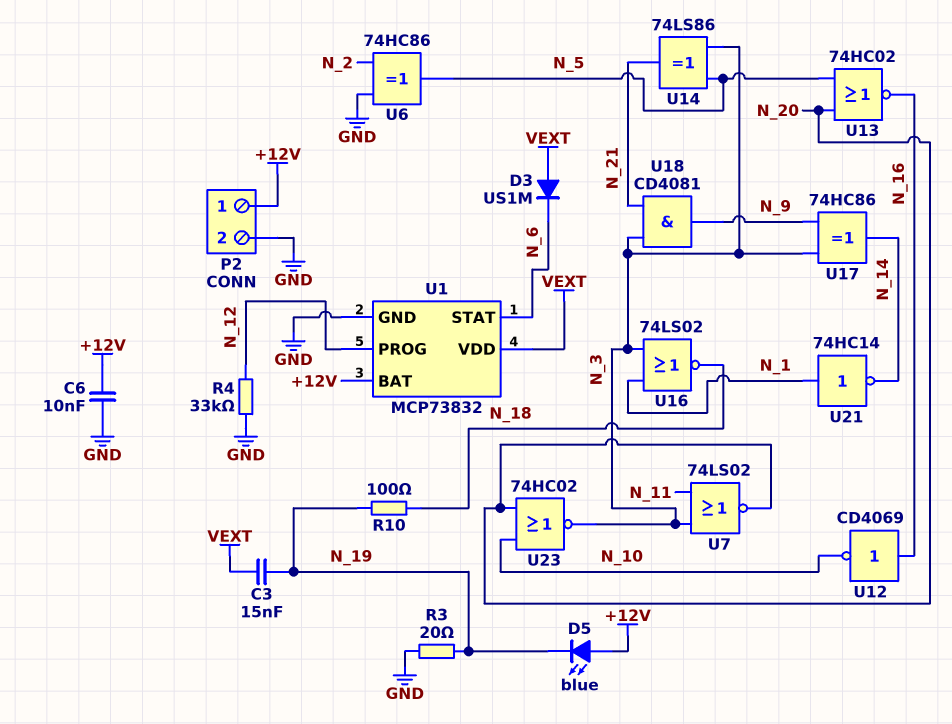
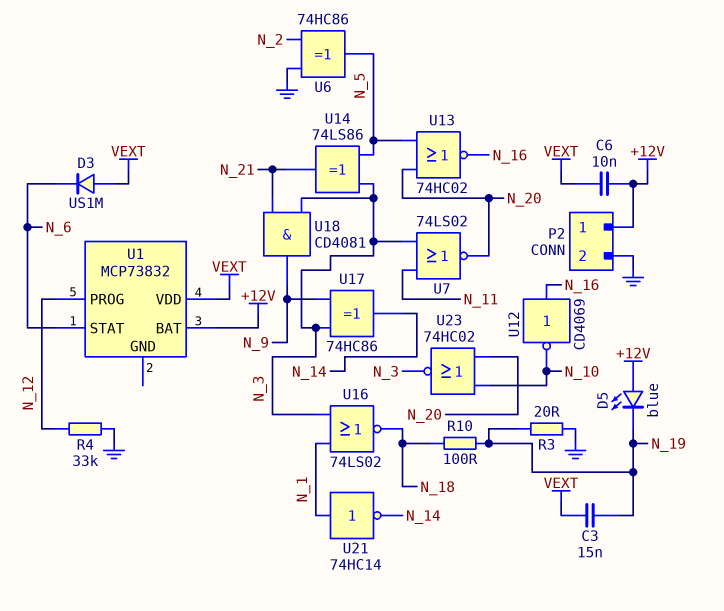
C6: 10nF (+12V, GND) -> 10nF (+12V, VEXT)
U1 pin GND: GND -> none

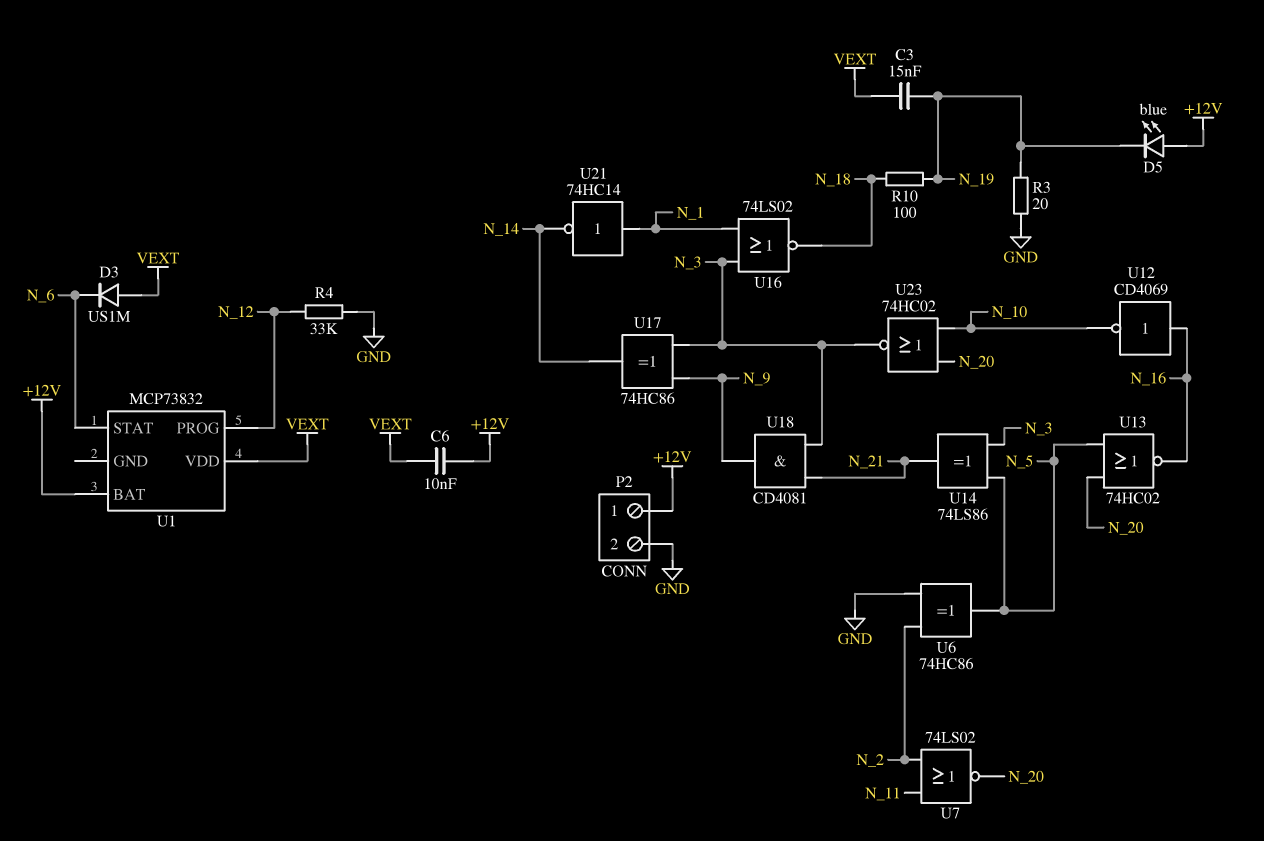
U7: NOR 74LS02 (in N_3, in N_11, out N_20) -> NOR 74LS02 (in N_2, in N_11, out N_20)

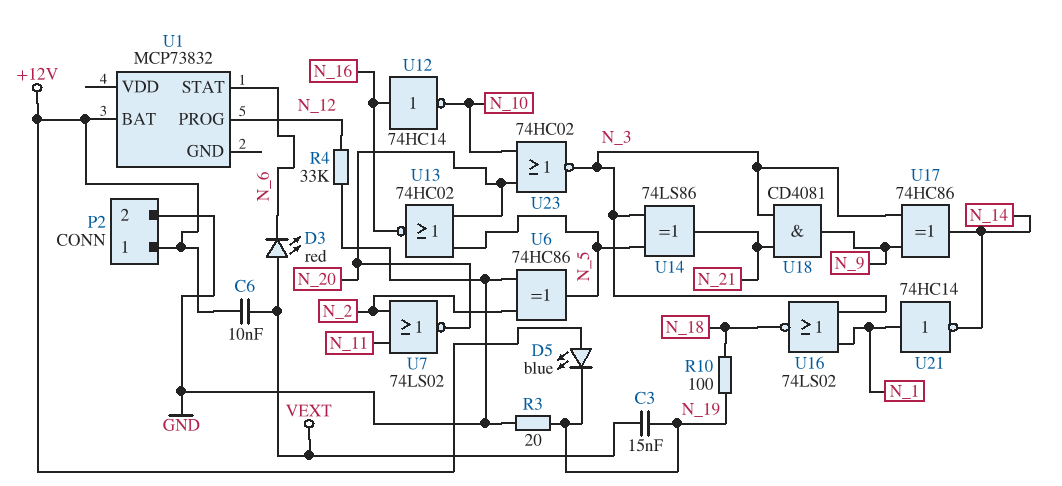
D3: diode US1M (A VEXT, K N_6) -> LED red (A VEXT, K N_6)
U1 pin VDD: VEXT -> none
U12: NOT CD4069 (in N_16, out N_10) -> NOT 74HC14 (in N_16, out N_10)

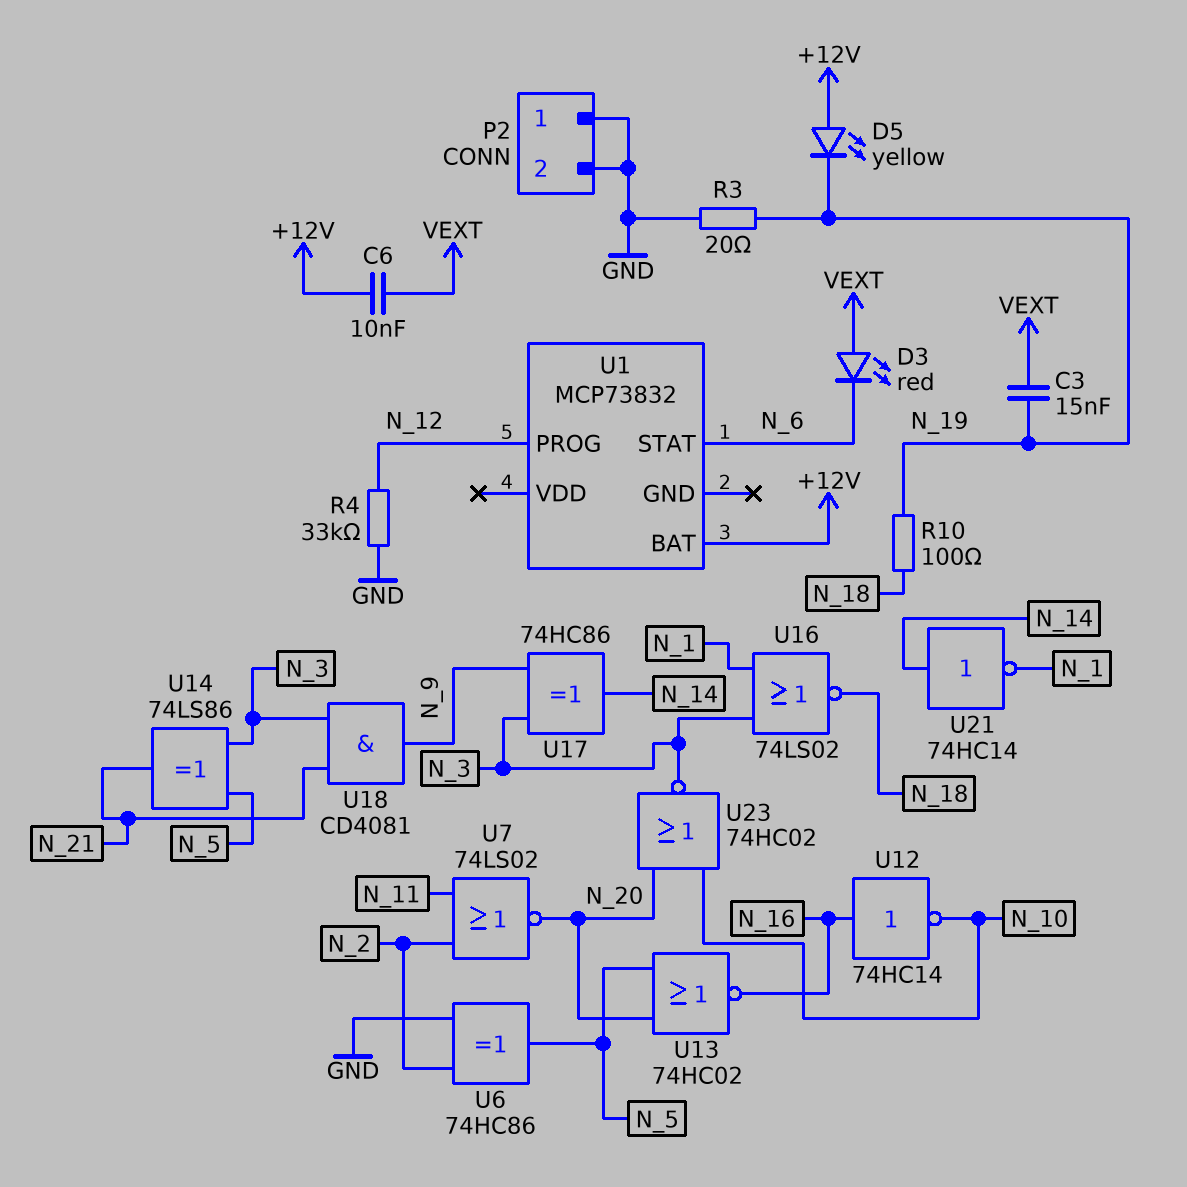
D5: LED blue (A +12V, K N_19) -> LED yellow (A +12V, K N_19)
P2 pin 1: +12V -> GND
U21: NOT 74HC14 (in N_1, out N_14) -> NOT 74HC14 (in N_14, out N_1)

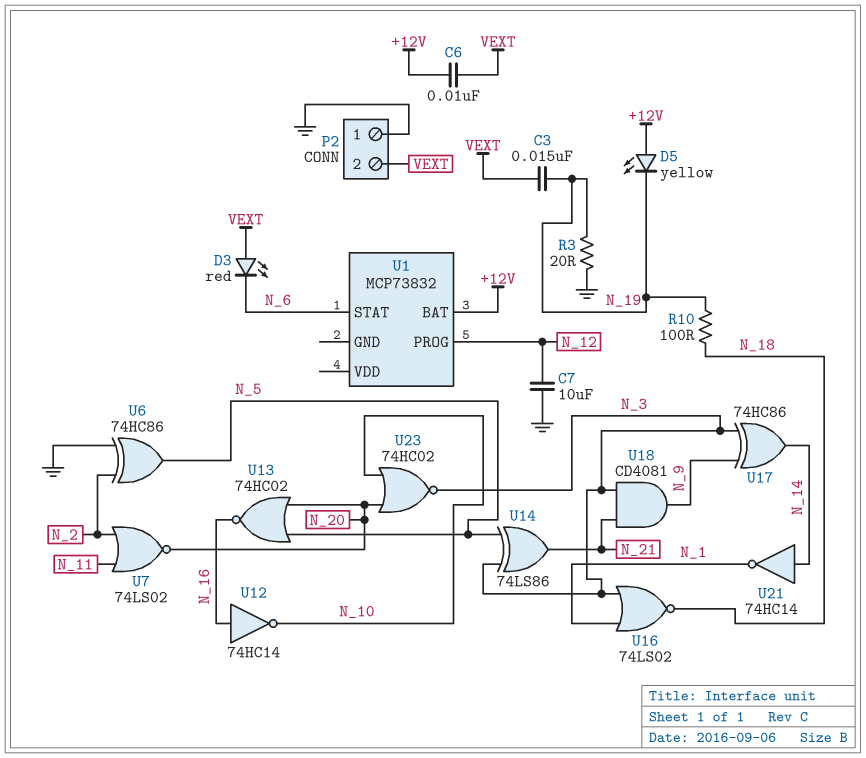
C7: none -> 10uF (GND, N_12)
P2 pin 2: GND -> VEXT
R4: 33k (GND, N_12) -> none

